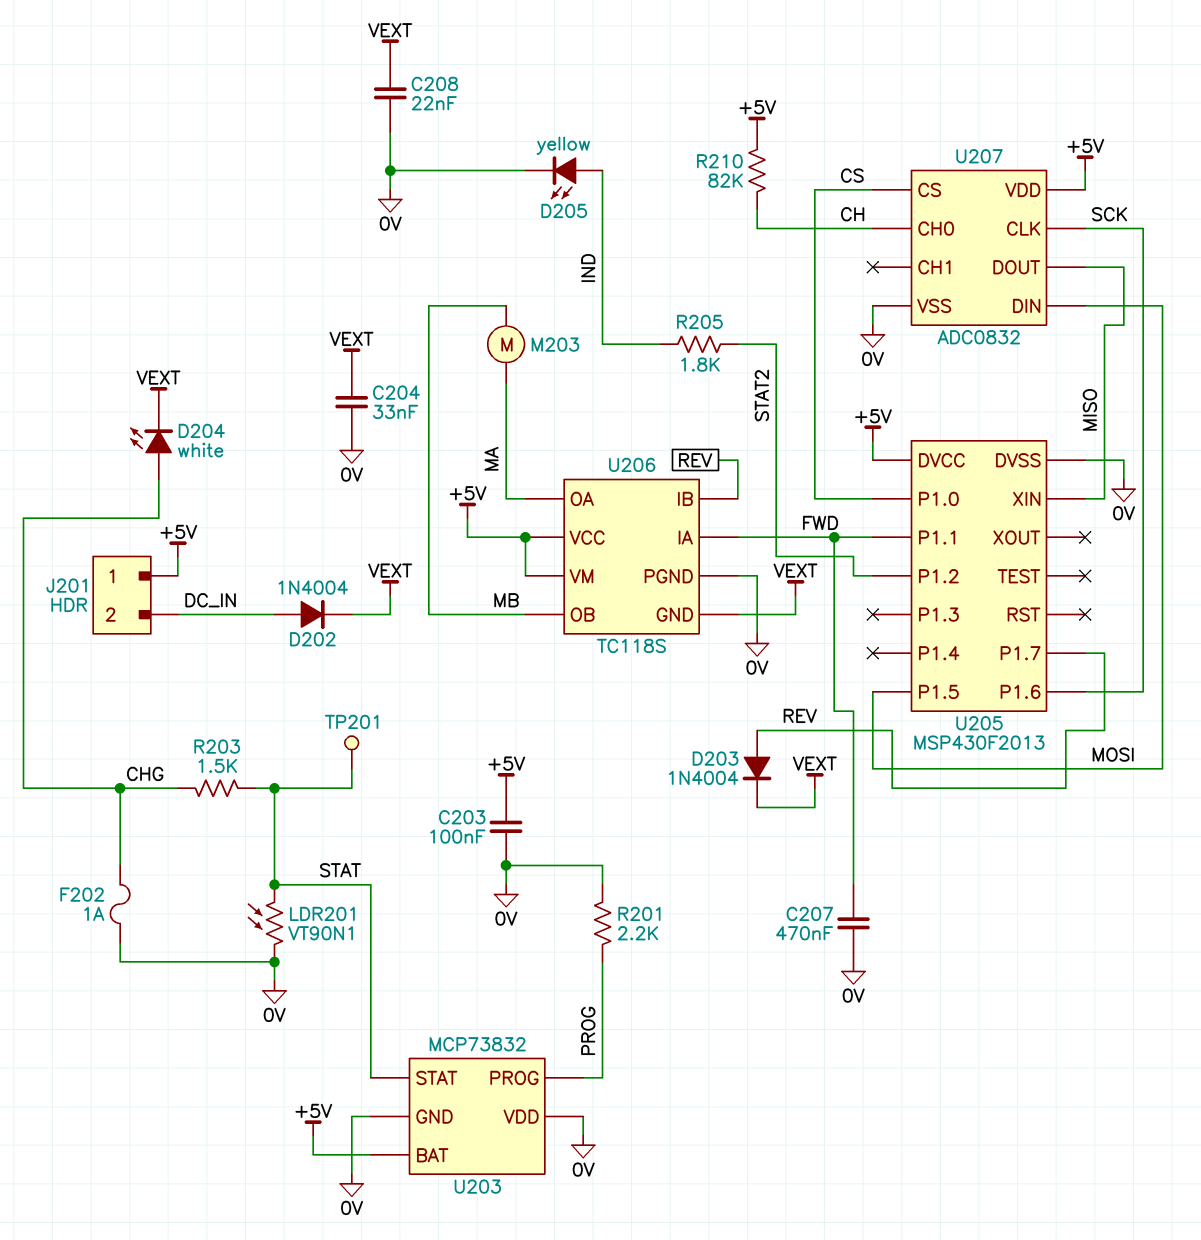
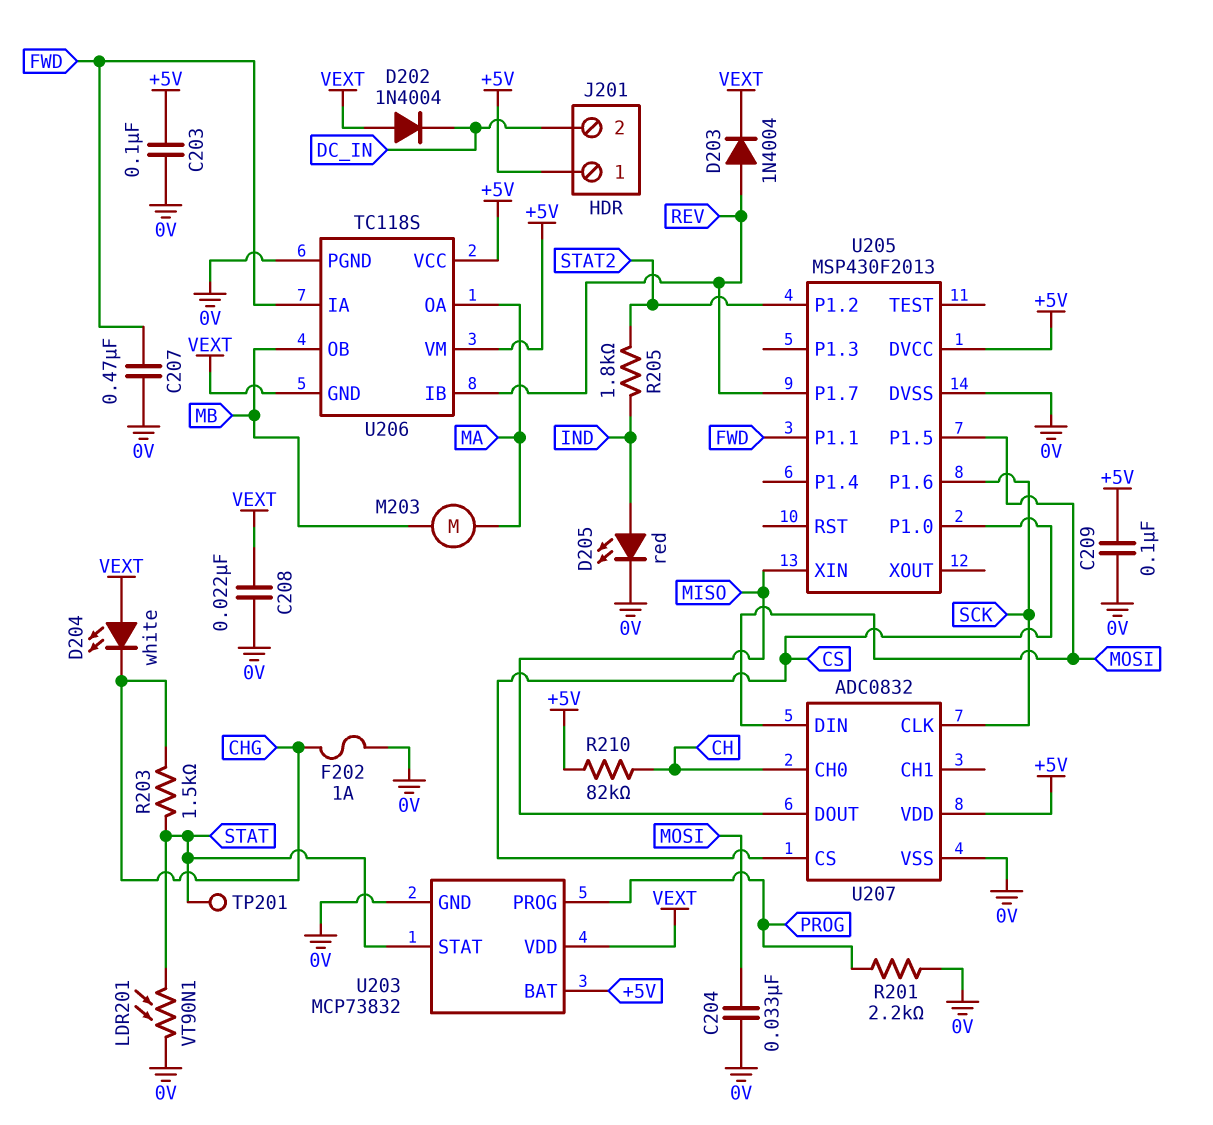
C204: 33nF (0V, VEXT) -> 33nF (0V, MOSI)
C209: none -> 100nF (+5V, 0V)
D202: diode 1N4004 (A DC_IN, K VEXT) -> diode 1N4004 (A VEXT, K DC_IN)
D204: LED white (A CHG, K VEXT) -> LED white (A VEXT, K CHG)
D205: LED yellow (A IND, K 0V) -> LED red (A IND, K 0V)
U203 pin VDD: 0V -> VEXT

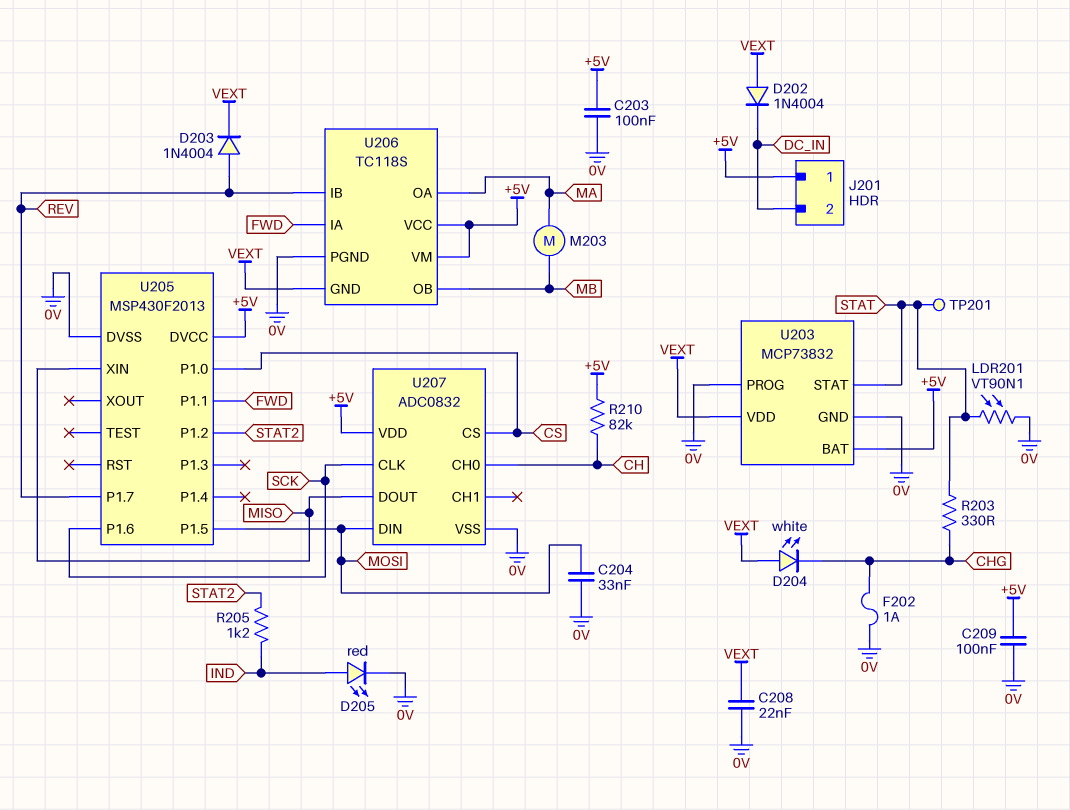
C207: 470nF (0V, FWD) -> none
R201: 2.2k (0V, PROG) -> none
R203: 1.5k (CHG, STAT) -> 330 (CHG, STAT)
R205: 1.8k (IND, STAT2) -> 1.2k (IND, STAT2)
U203 pin PROG: PROG -> 0V

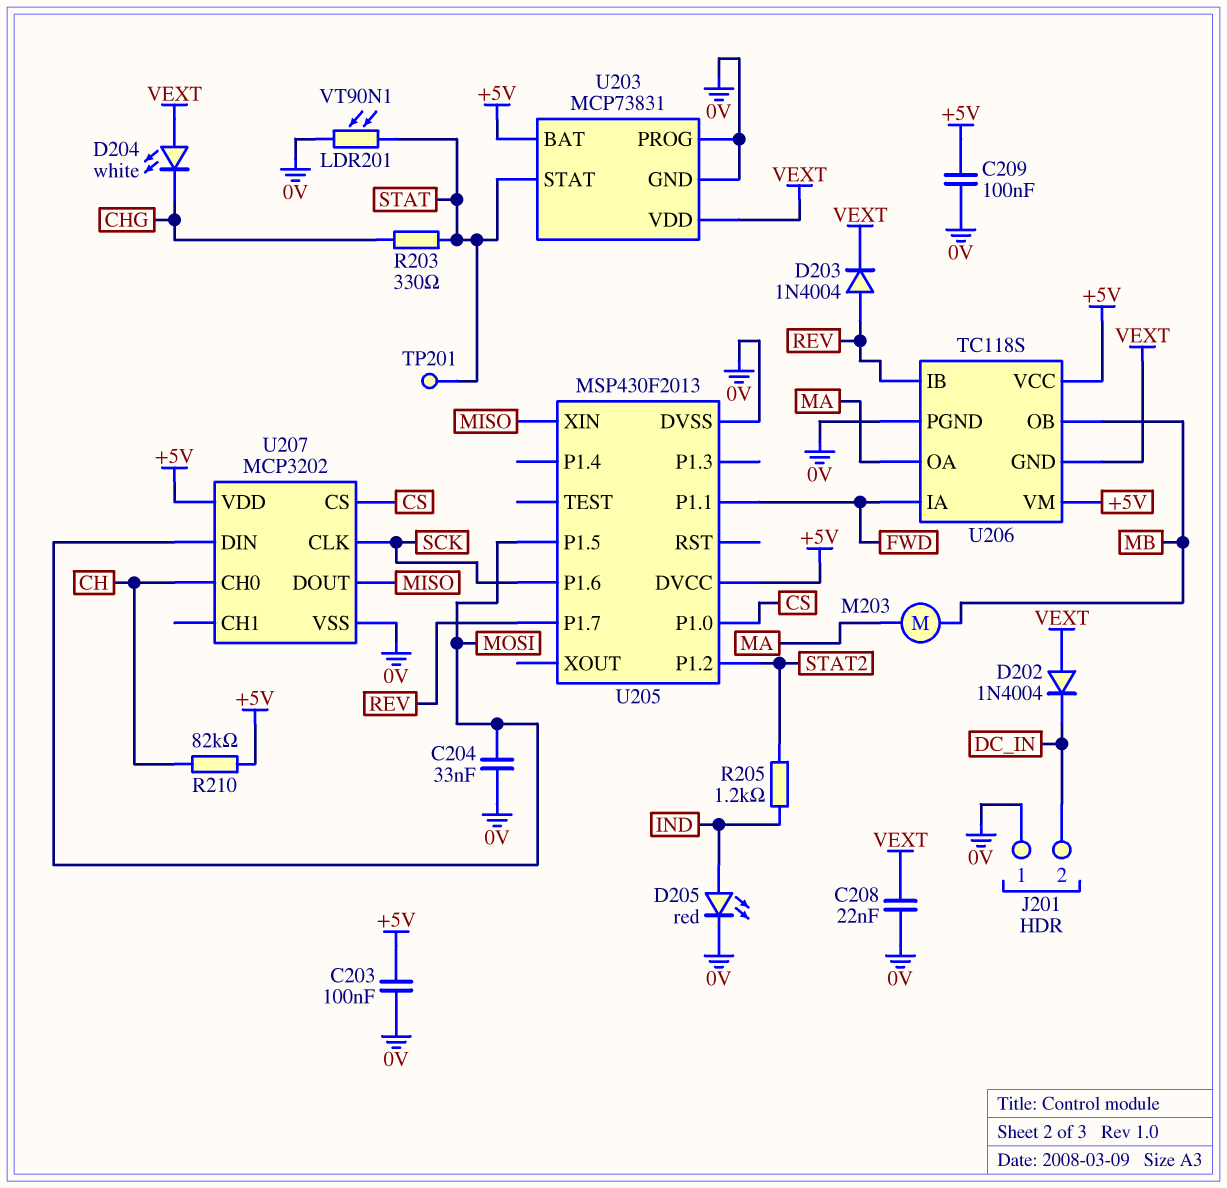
F202: 1A (0V, CHG) -> none
J201 pin 1: +5V -> 0V
U203: MCP73832 -> MCP73831
U207: ADC0832 -> MCP3202

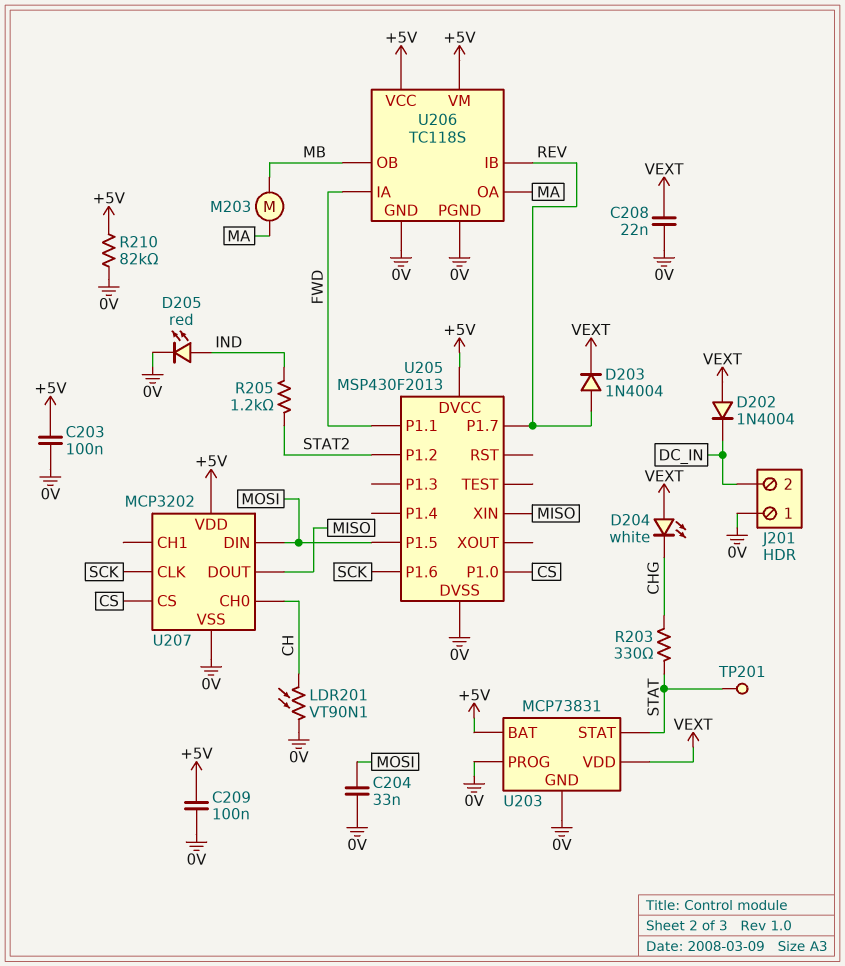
LDR201: VT90N1 (0V, STAT) -> VT90N1 (0V, CH)
R210: 82k (+5V, CH) -> 82k (+5V, 0V)
U206 pin GND: VEXT -> 0V

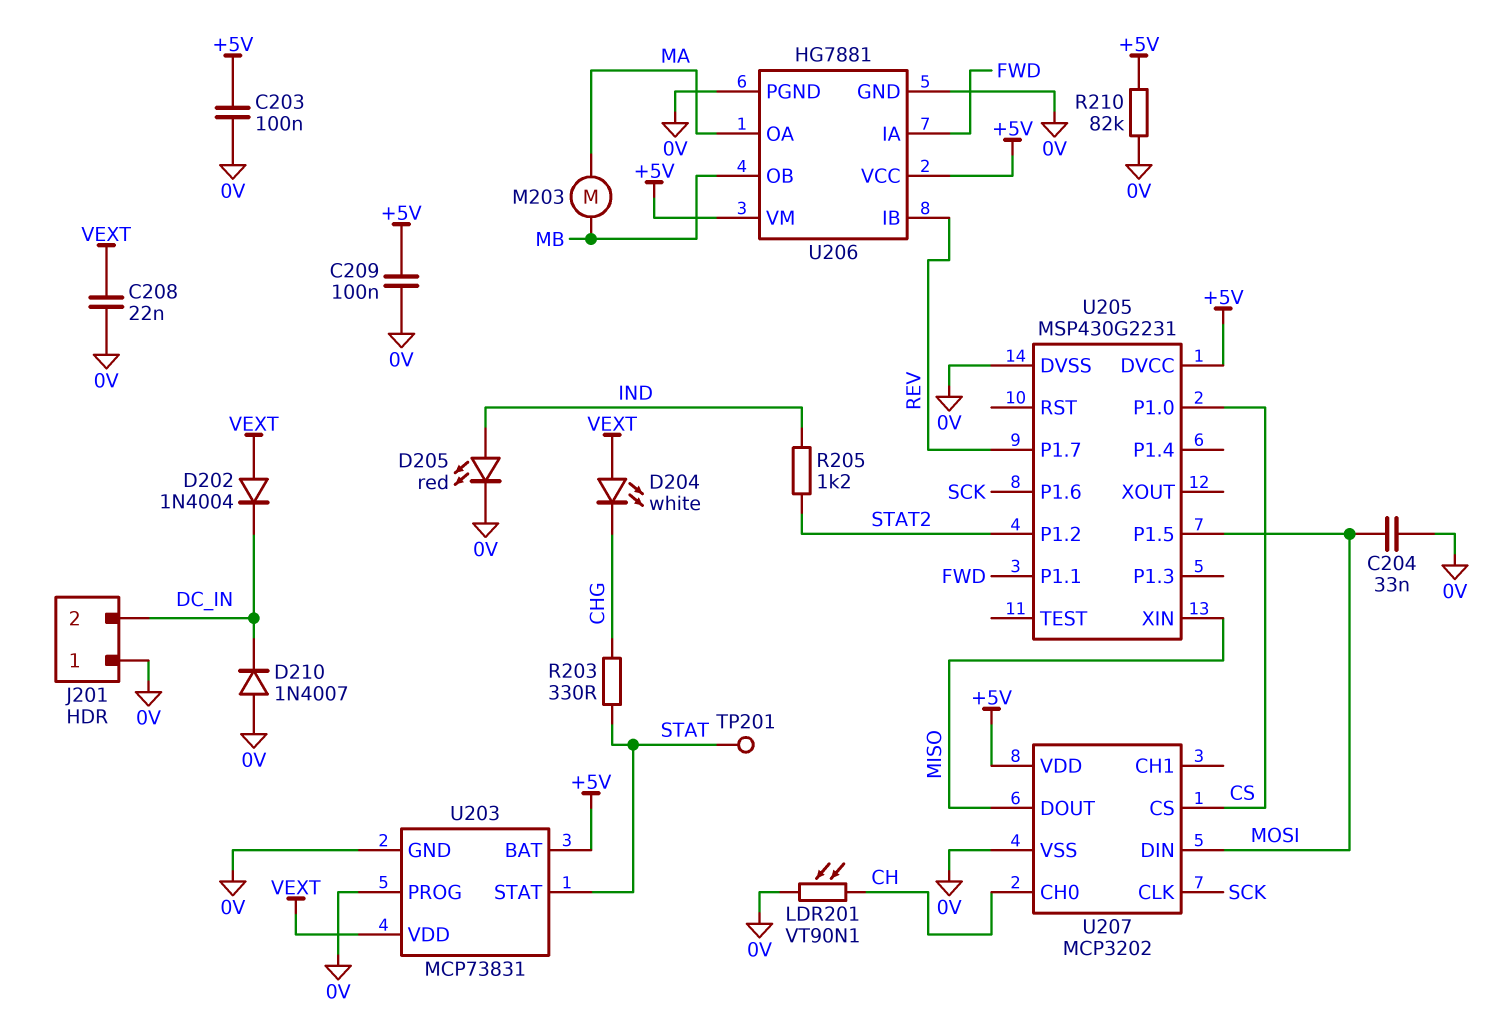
D203: diode 1N4004 (A REV, K VEXT) -> none
D210: none -> diode 1N4007 (A 0V, K DC_IN)
U205: MSP430F2013 -> MSP430G2231
U206: TC118S -> HG7881

